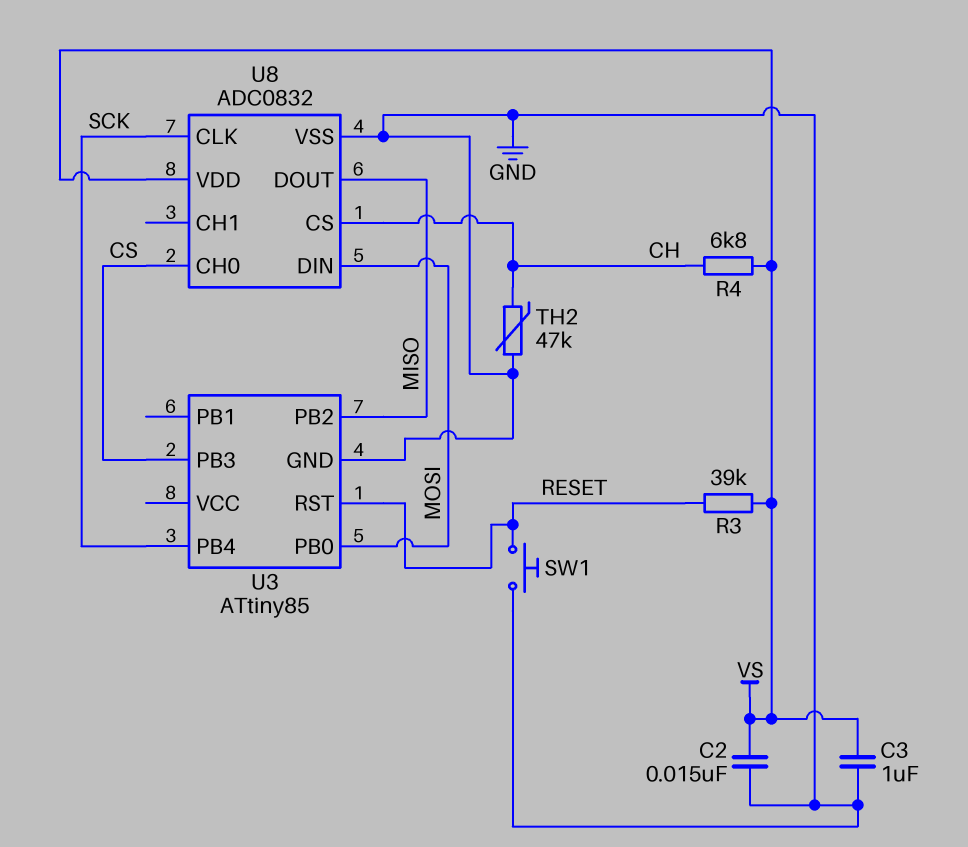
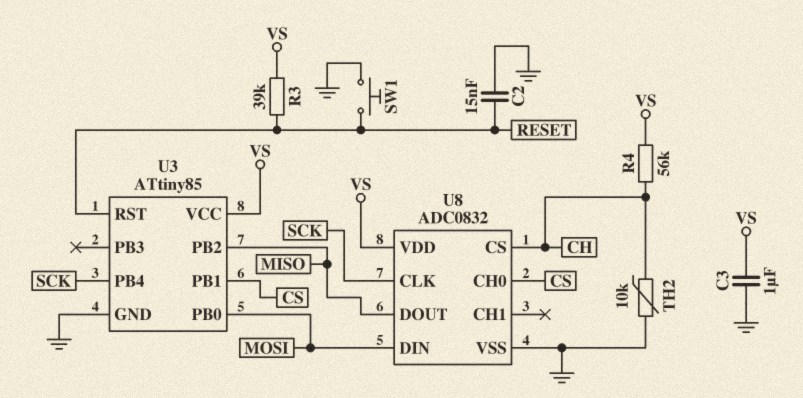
C2: 15nF (GND, VS) -> 15nF (GND, RESET)
R4: 6.8k (CH, VS) -> 56k (CH, VS)
TH2: 47k (CH, GND) -> 10k (CH, GND)
U3 pin PB1: none -> CS
U3 pin PB3: CS -> none
U3 pin VCC: none -> VS

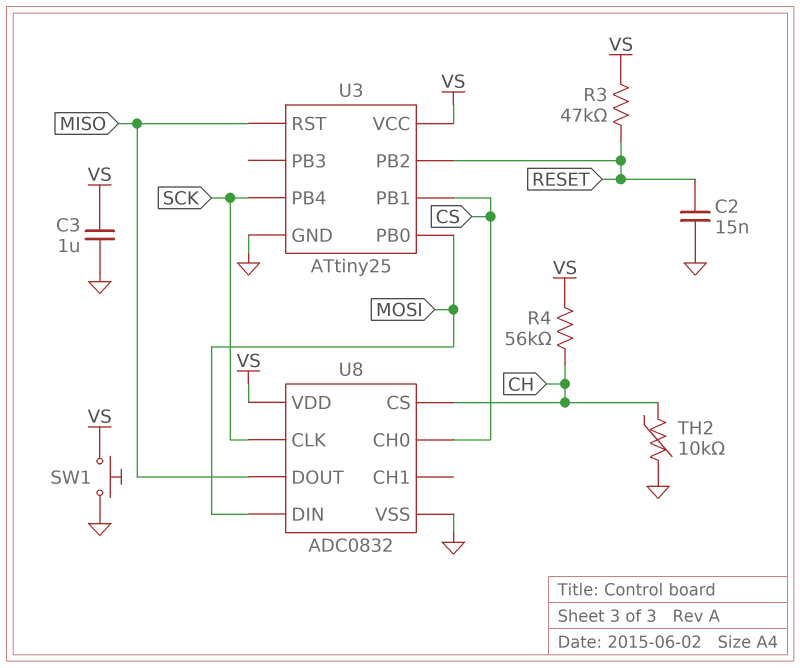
R3: 39k (RESET, VS) -> 47k (RESET, VS)
SW1: button (GND, RESET) -> button (GND, VS)
U3: ATtiny85 -> ATtiny25
U3 pin PB2: MISO -> RESET
U3 pin RST: RESET -> MISO

